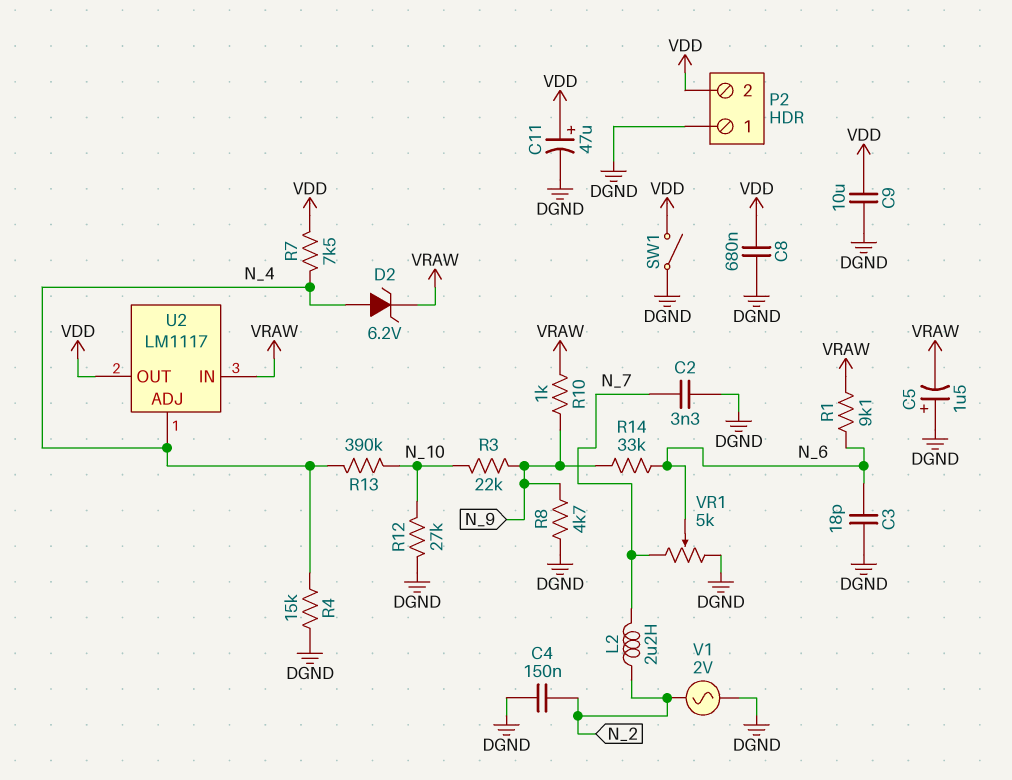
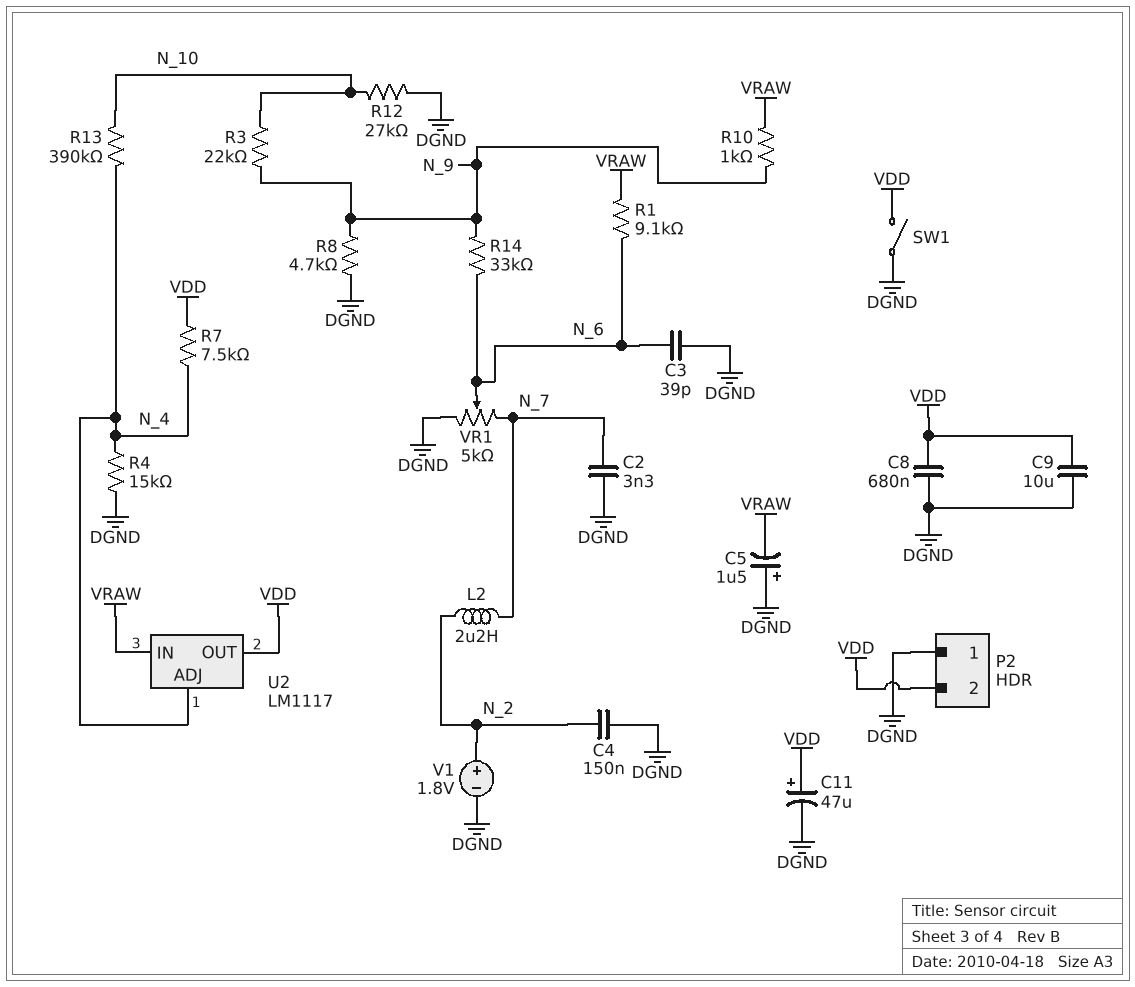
C3: 18pF (DGND, N_6) -> 39pF (DGND, N_6)
D2: zener 6.2V (A N_4, K VRAW) -> none
V1: AC 2V (DGND, N_2) -> 1.8V (plus N_2, minus DGND)

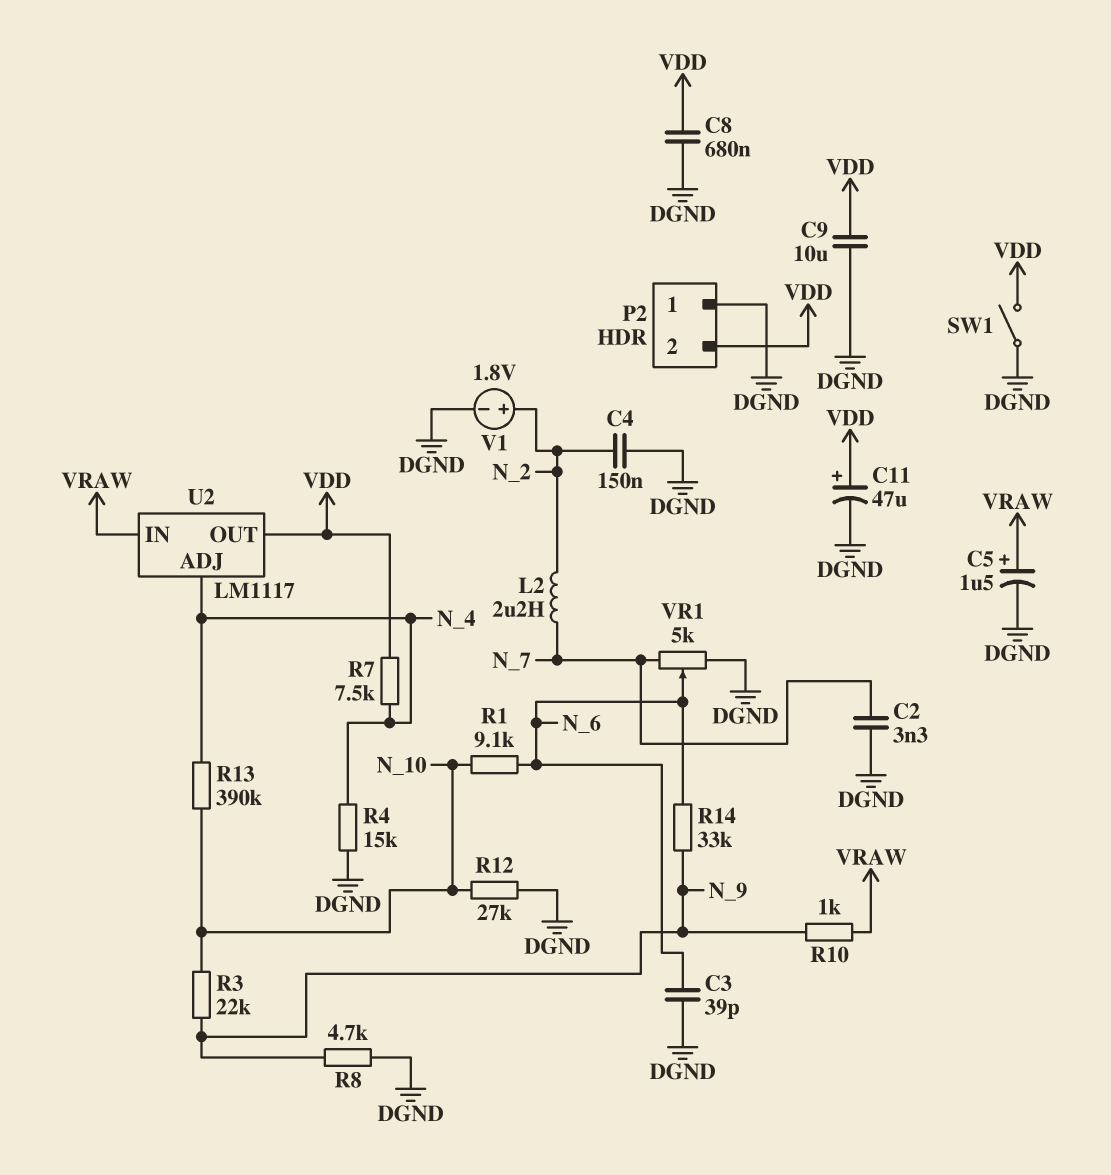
C5: 1.5uF (plus DGND, minus VRAW) -> 1.5uF (plus VRAW, minus DGND)
R1: 9.1k (N_6, VRAW) -> 9.1k (N_6, N_10)

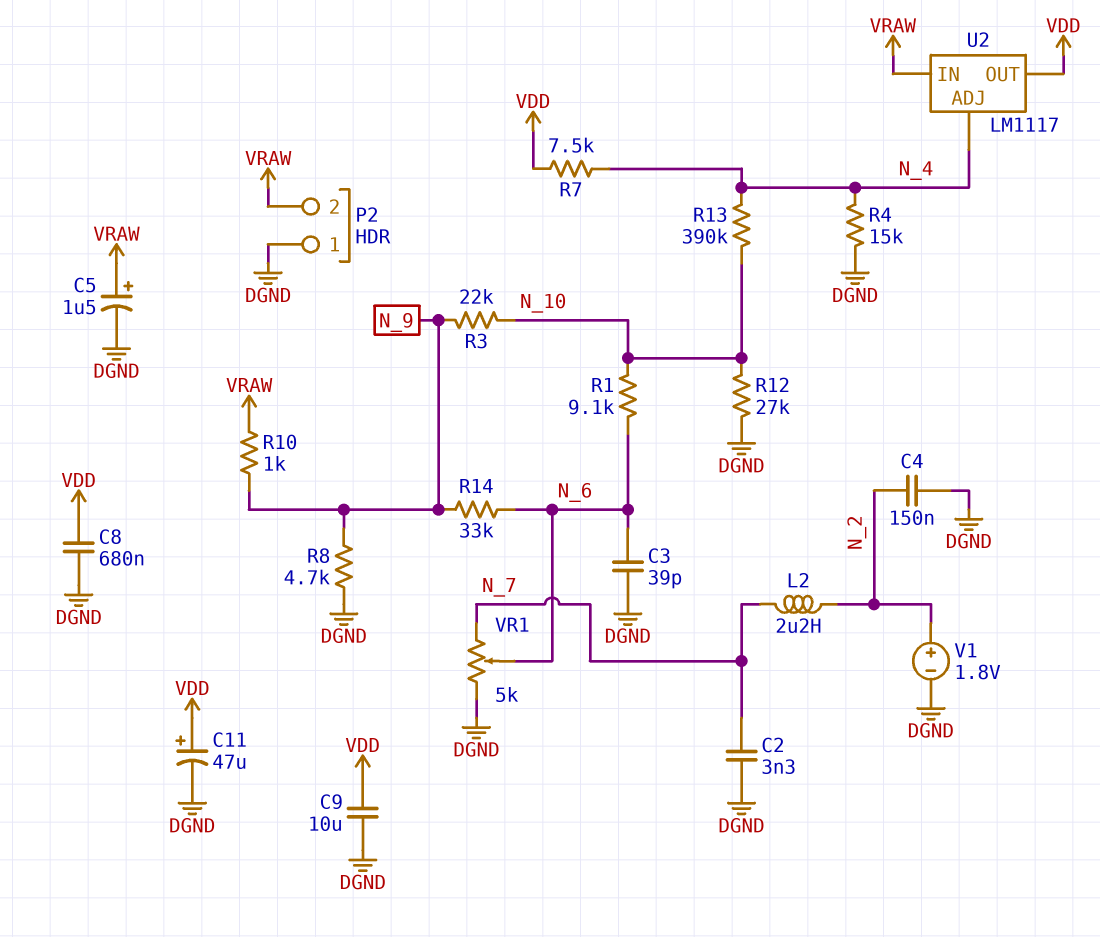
P2 pin 2: VDD -> VRAW
SW1: switch (DGND, VDD) -> none

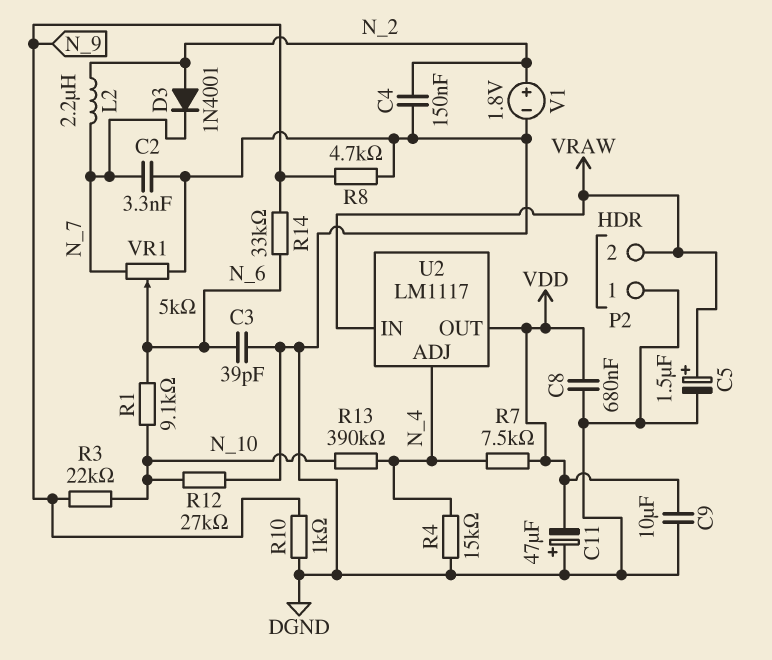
C11: 47uF (plus VDD, minus DGND) -> 47uF (plus DGND, minus VDD)
D3: none -> diode 1N4001 (A N_2, K N_7)
R10: 1k (N_9, VRAW) -> 1k (DGND, N_9)

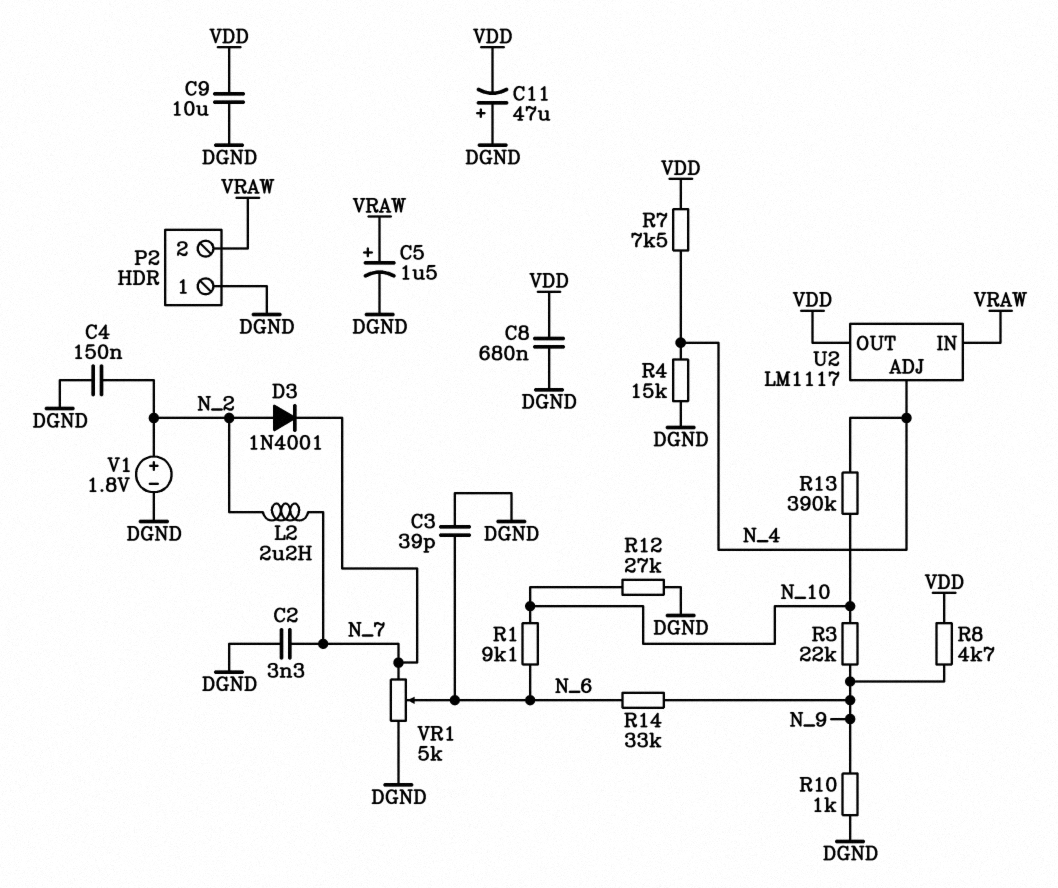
R8: 4.7k (DGND, N_9) -> 4.7k (N_9, VDD)

